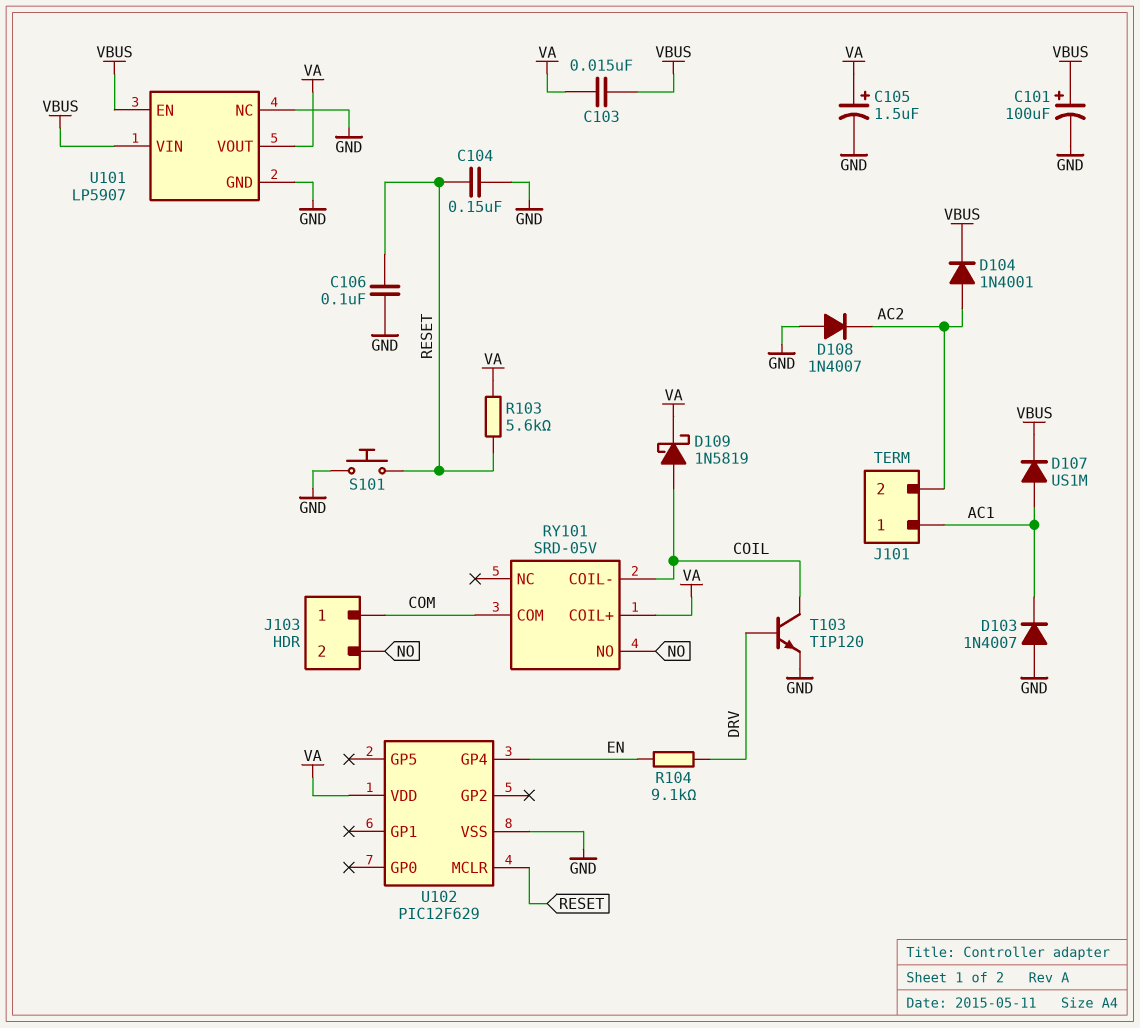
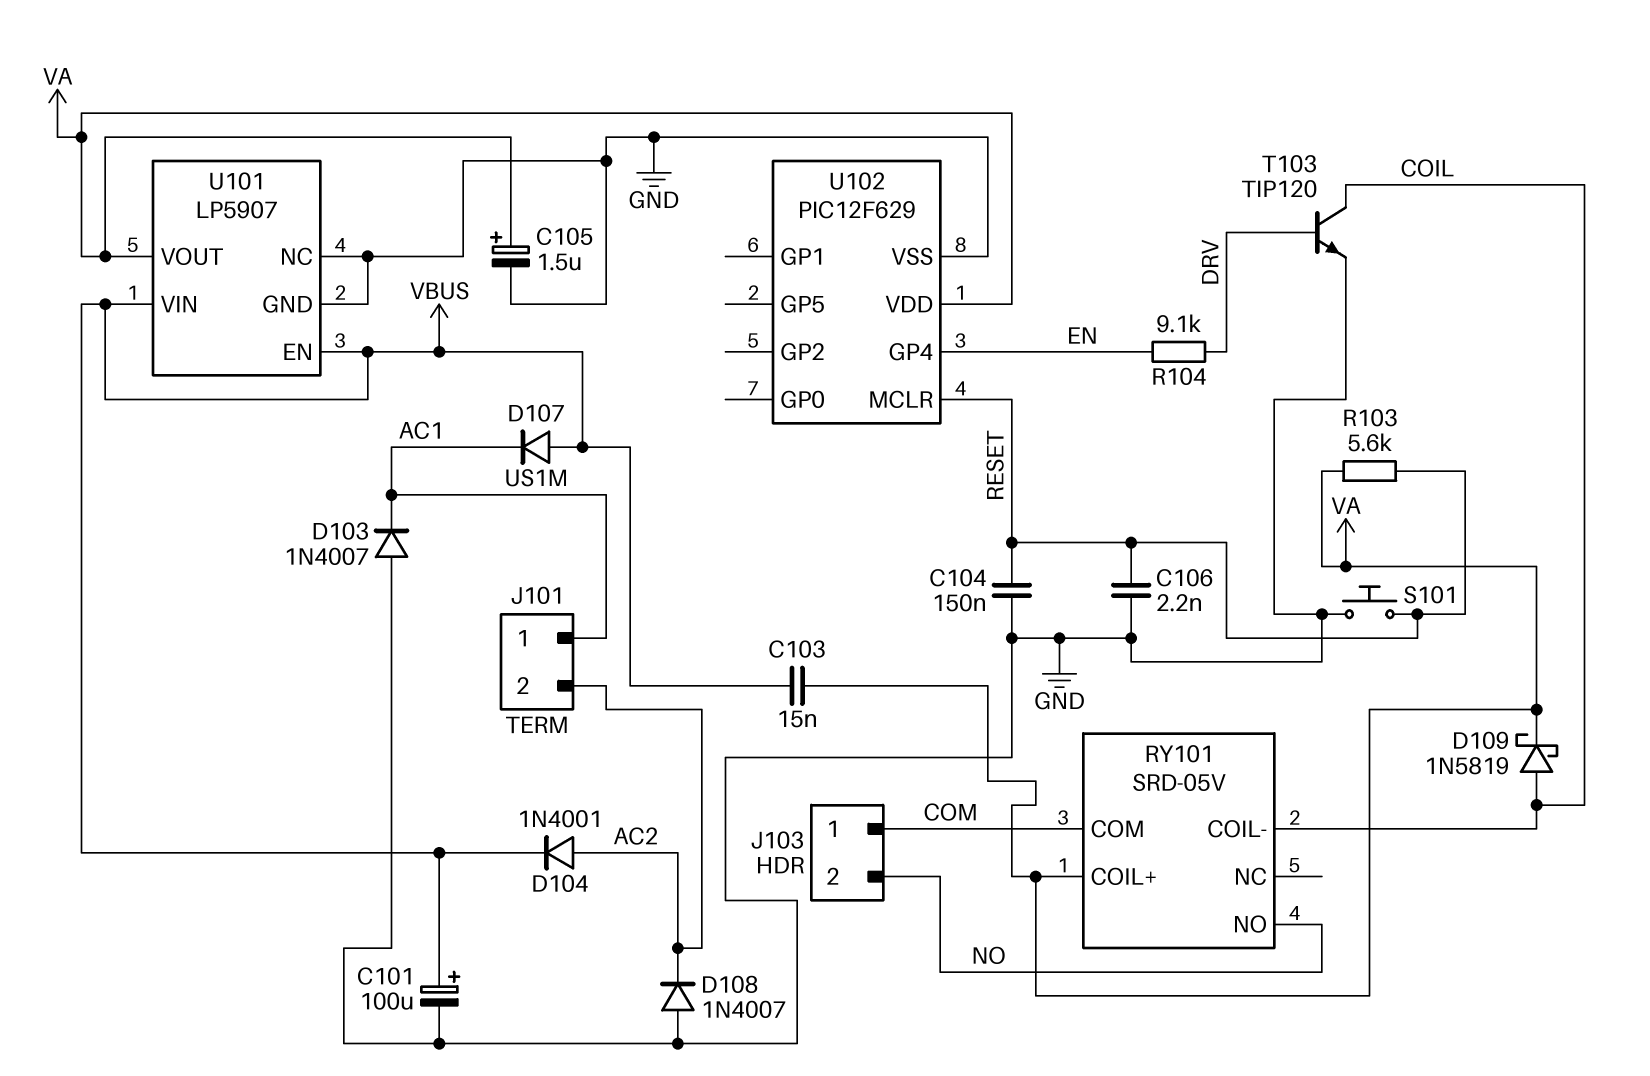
C106: 100nF (GND, RESET) -> 2.2nF (GND, RESET)
D107: diode US1M (A AC1, K VBUS) -> diode US1M (A VBUS, K AC1)

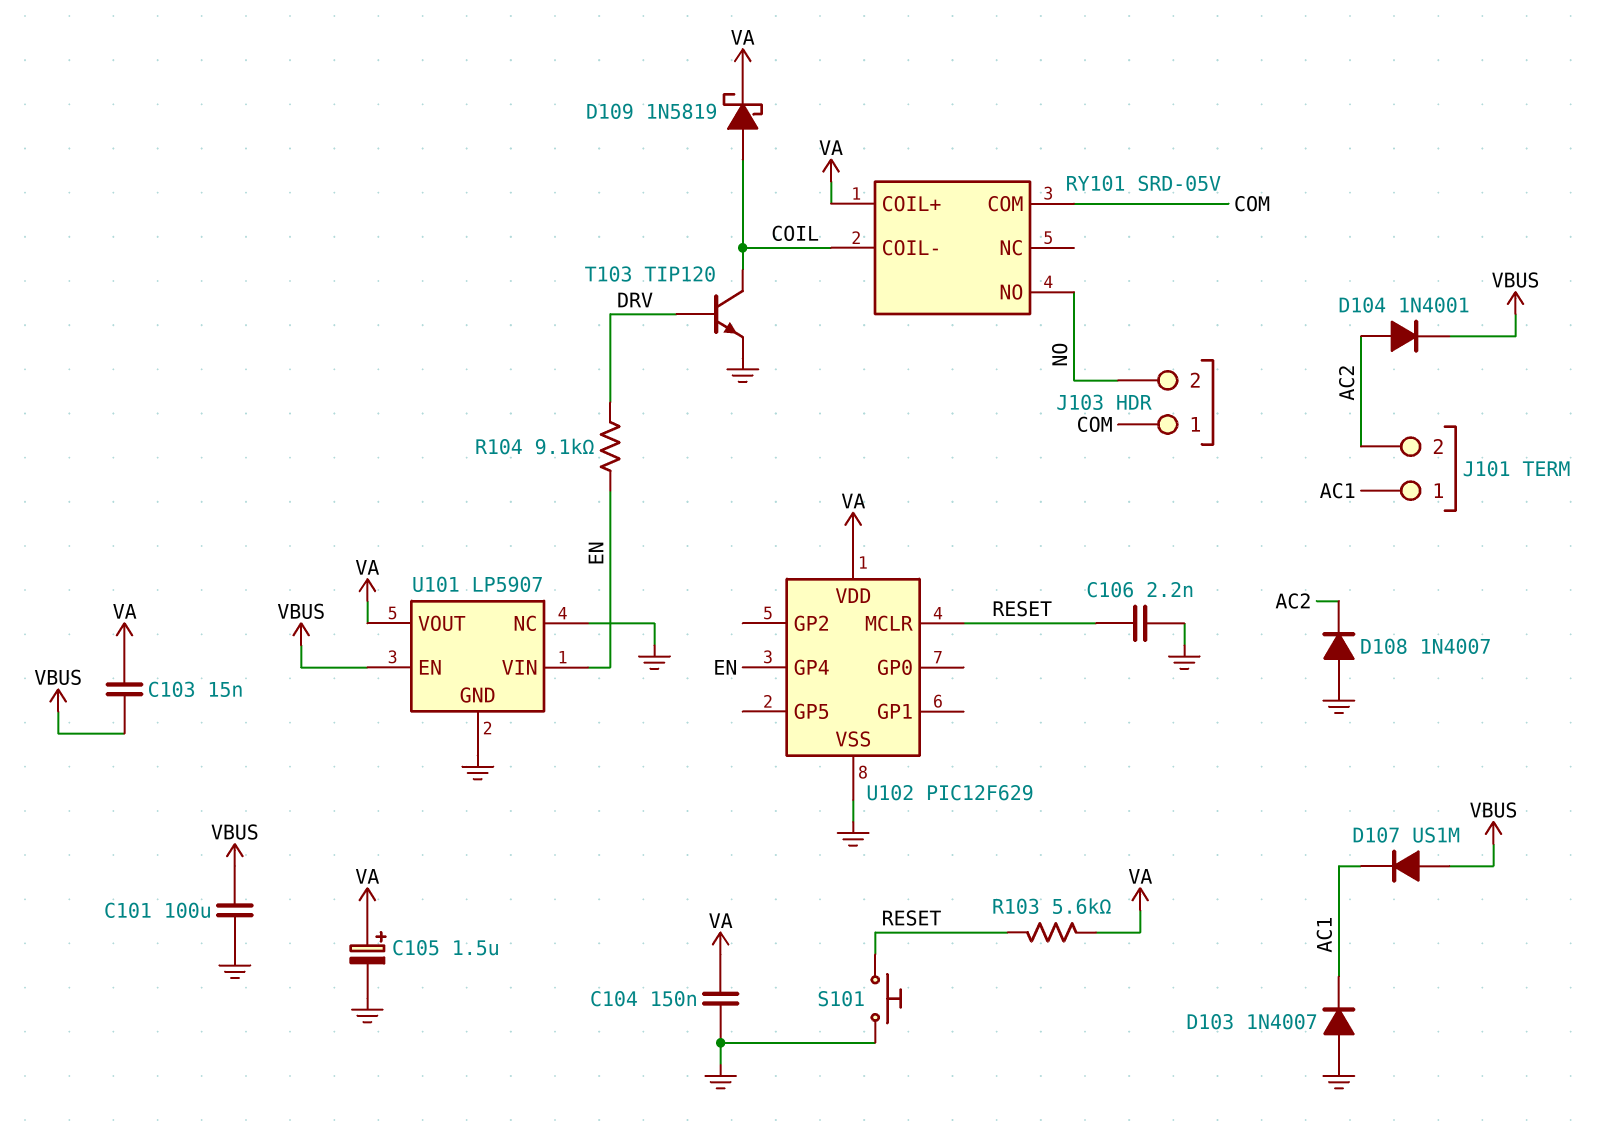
C101: 100uF (plus VBUS, minus GND) -> 100uF (GND, VBUS)
C104: 150nF (GND, RESET) -> 150nF (GND, VA)
U101 pin VIN: VBUS -> EN

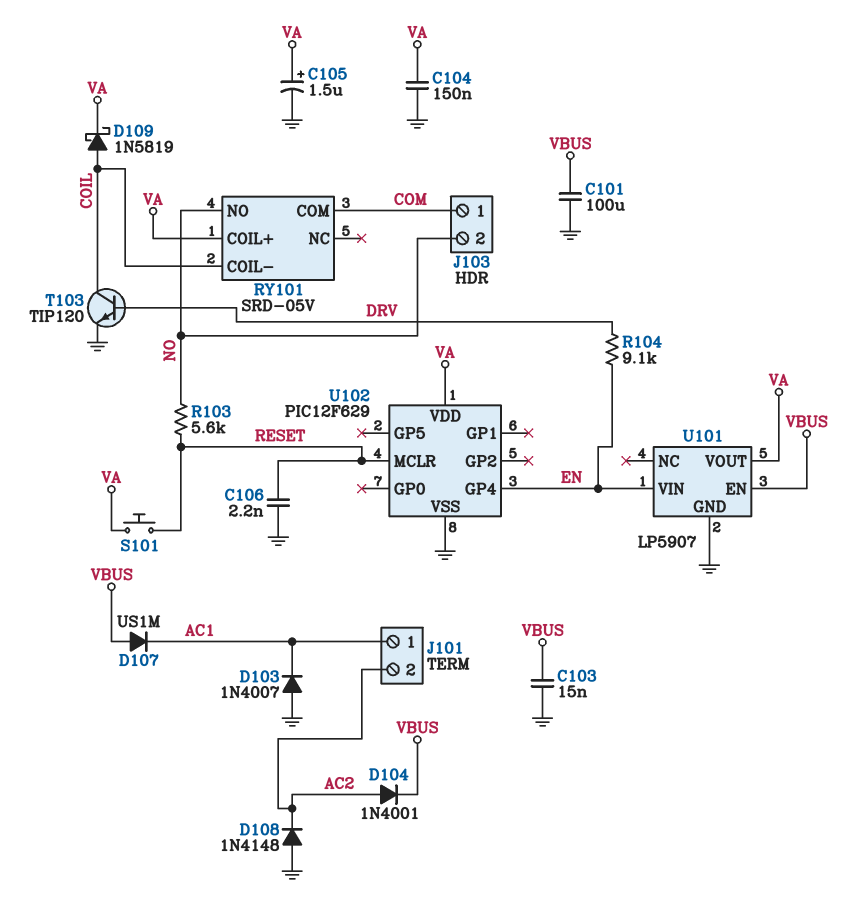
C103: 15nF (VA, VBUS) -> 15nF (GND, VBUS)
D108: diode 1N4007 (A GND, K AC2) -> diode 1N4148 (A GND, K AC2)
R103: 5.6k (RESET, VA) -> 5.6k (NO, RESET)
S101: button (GND, RESET) -> button (RESET, VA)
U101 pin NC: GND -> none

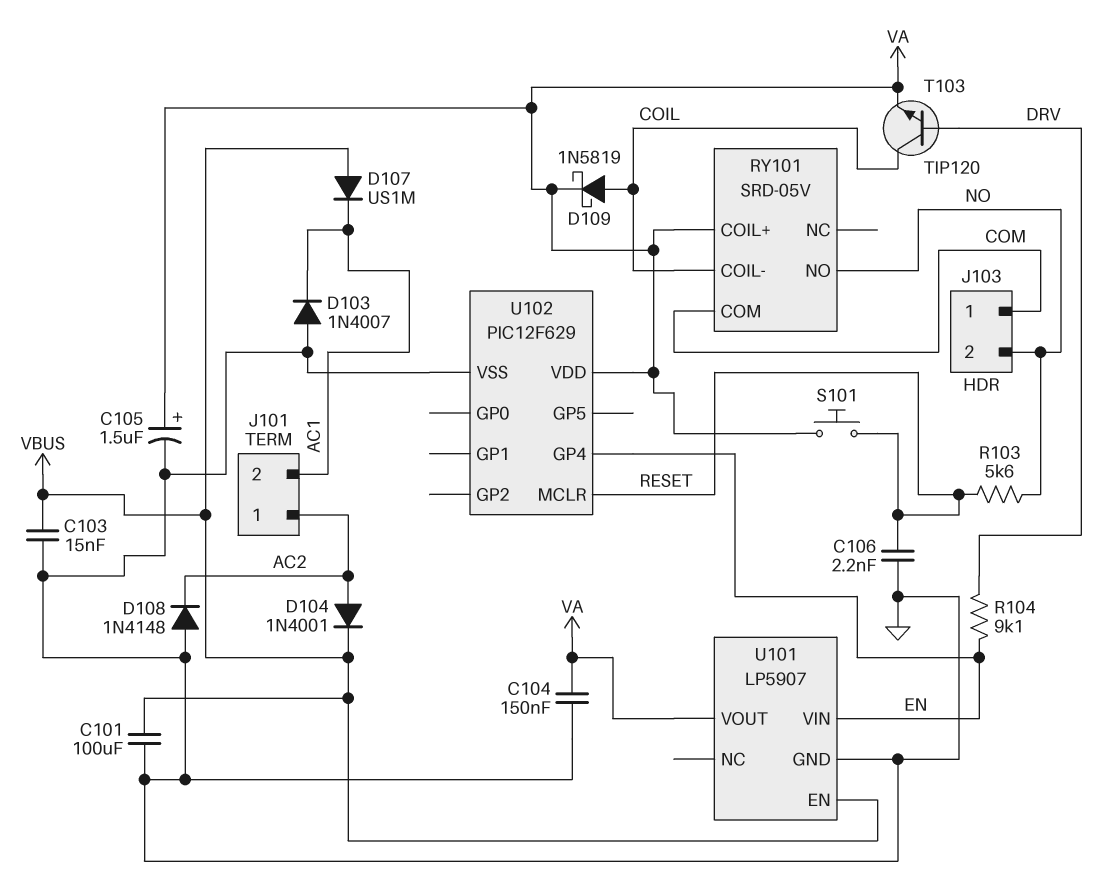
J101 pin 1: AC1 -> AC2
J101 pin 2: AC2 -> AC1
T103: NPN TIP120 (B DRV, C COIL, E GND) -> NPN TIP120 (B DRV, C COIL, E VA)

